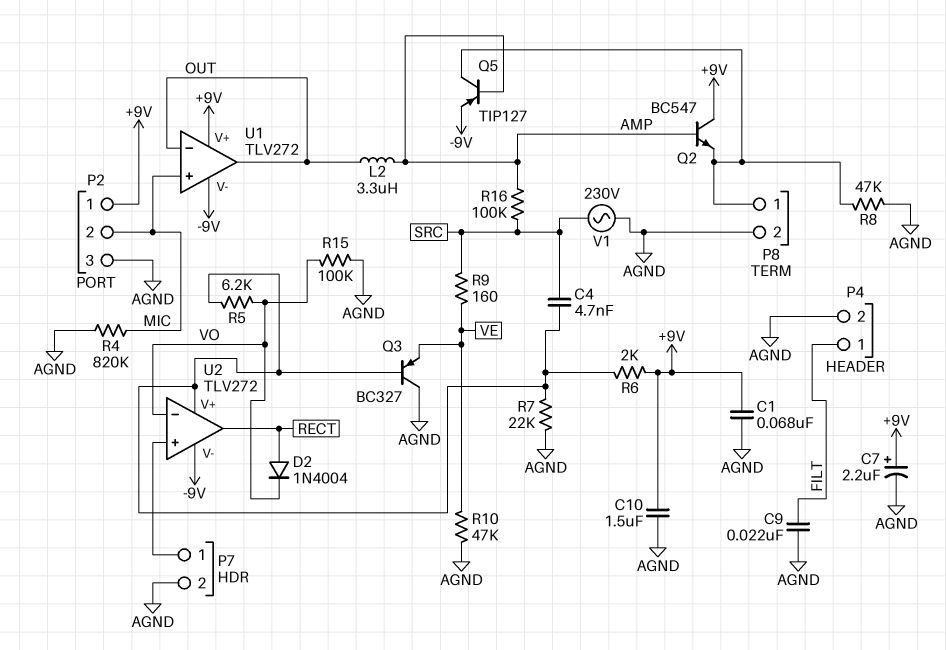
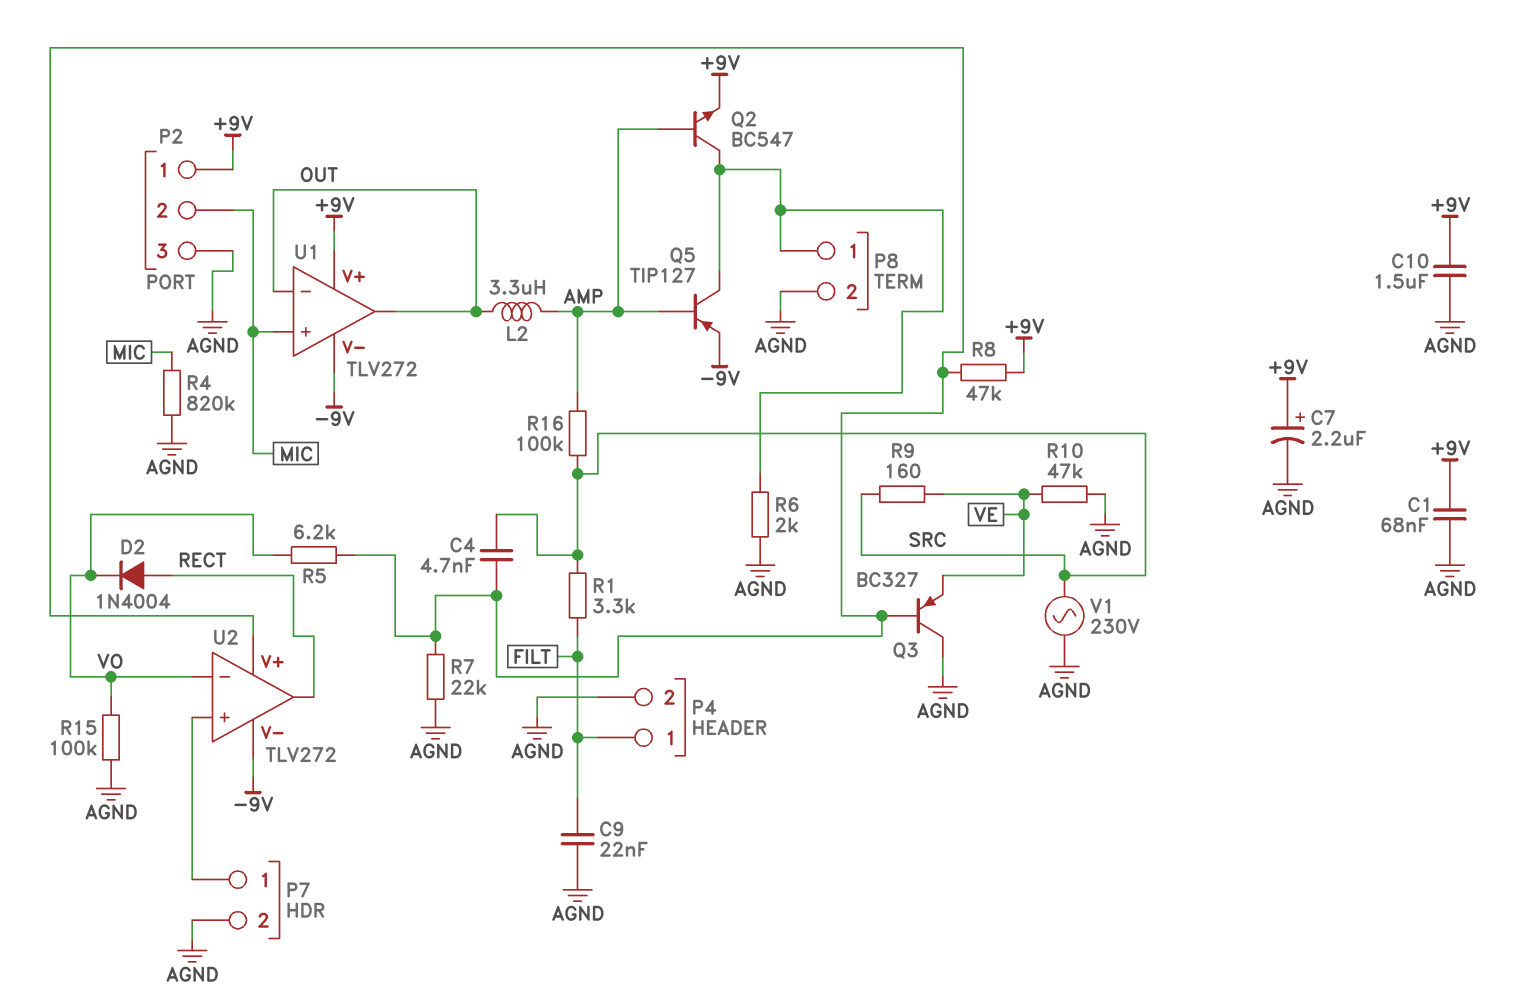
Q2: NPN BC547 (B AMP, C +9V, E P8/1) -> NPN BC547 (B AMP, C P8/1, E +9V)
R1: none -> 3.3k (FILT, SRC)
R6: 2k (+9V, U2/V+) -> 2k (AGND, P8/1)
R8: 47k (AGND, P8/1) -> 47k (+9V, U2/V+)

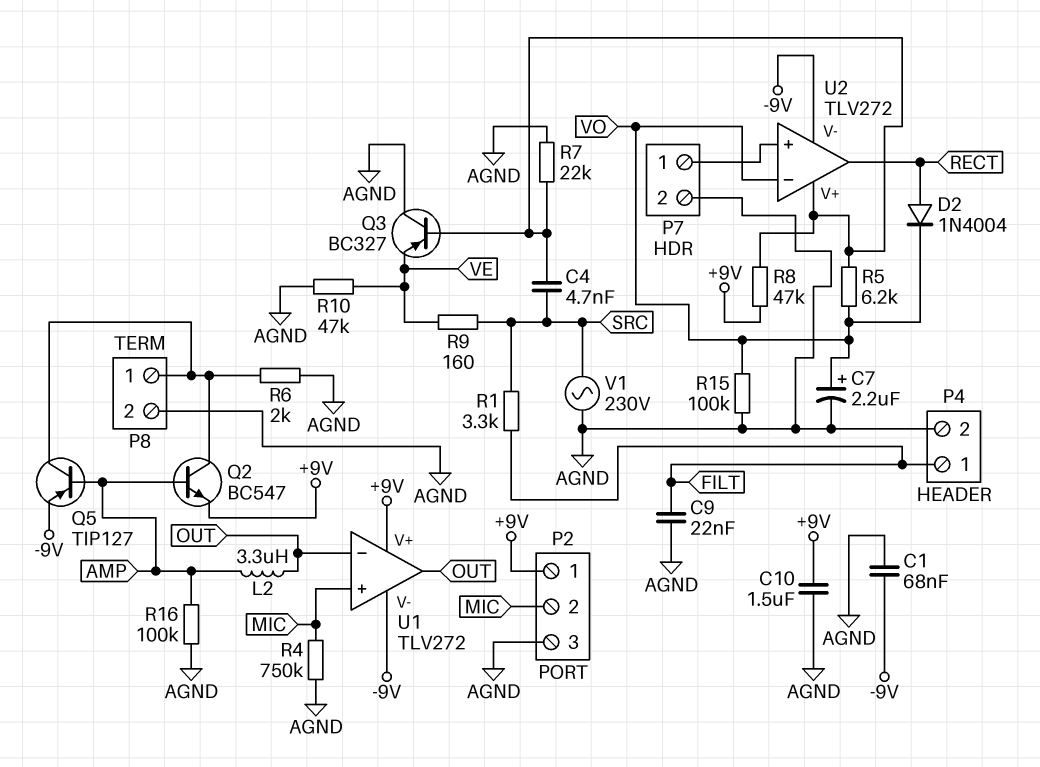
C1: 68nF (+9V, AGND) -> 68nF (-9V, AGND)
C7: 2.2uF (plus +9V, minus AGND) -> 2.2uF (plus VO, minus AGND)
R4: 820k (AGND, MIC) -> 750k (AGND, MIC)
R16: 100k (AMP, SRC) -> 100k (AGND, AMP)

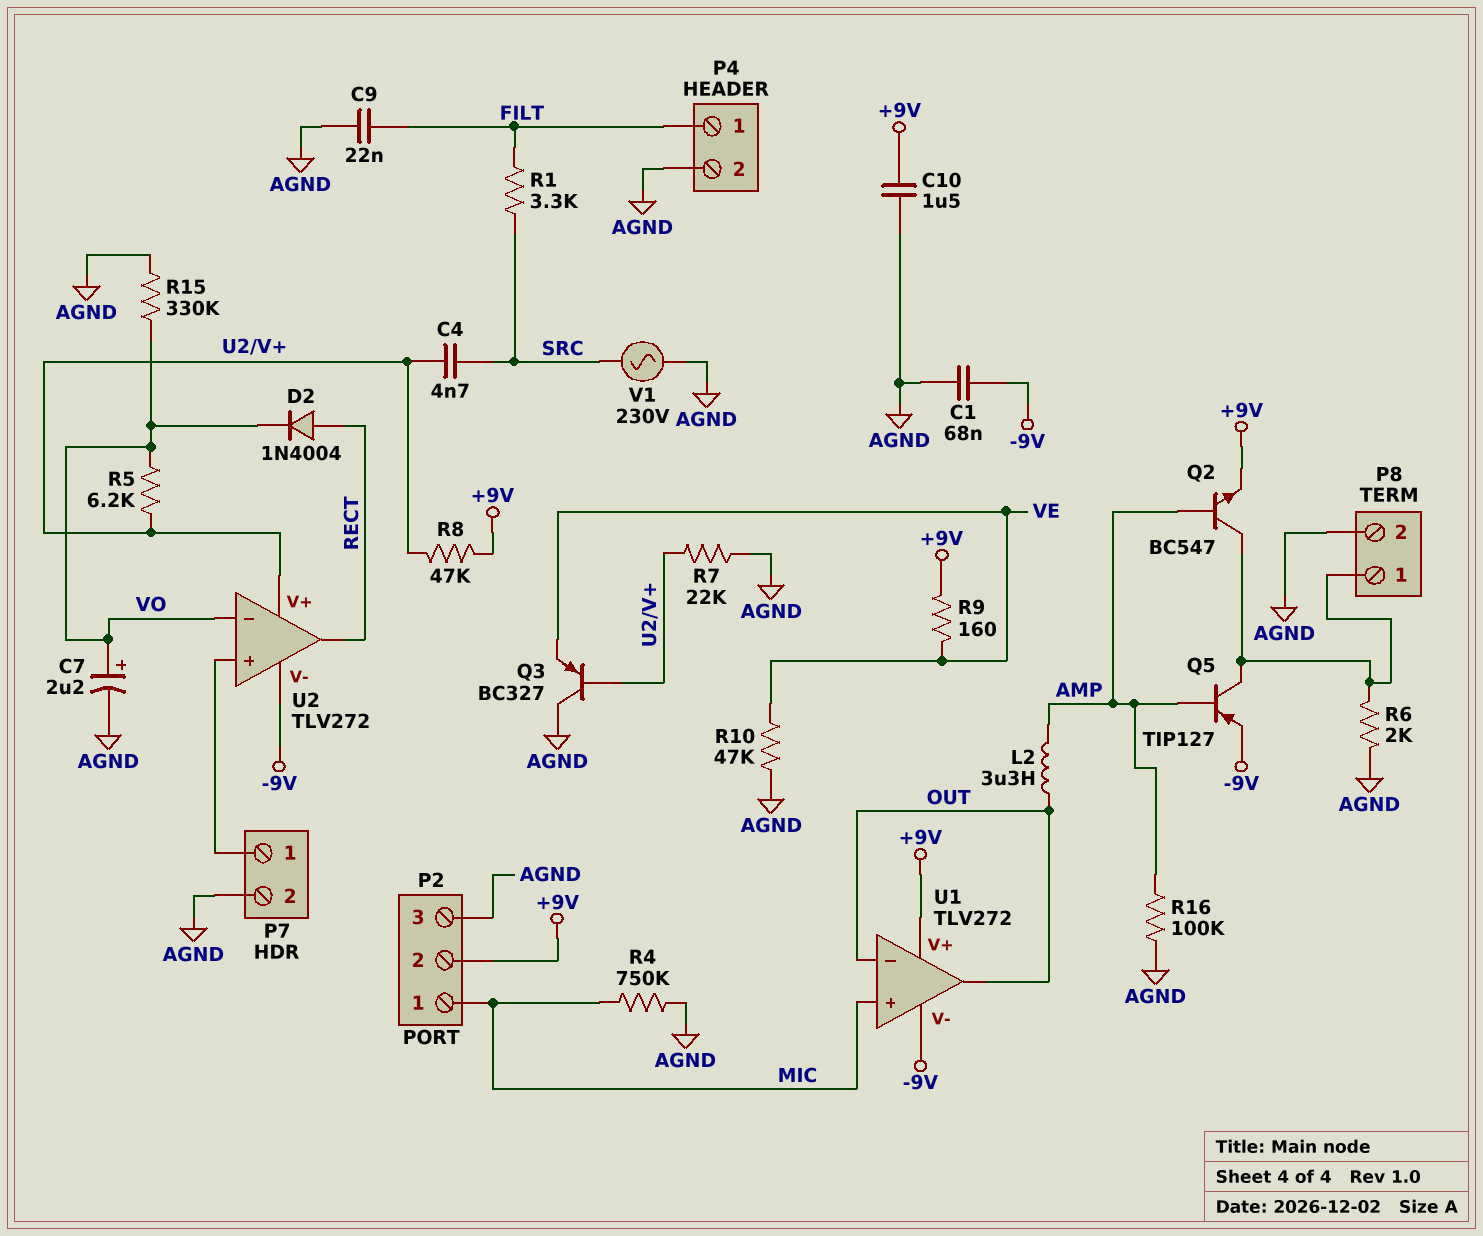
P2 pin 1: +9V -> MIC
P2 pin 2: MIC -> +9V
R9: 160 (SRC, VE) -> 160 (+9V, VE)
R15: 100k (AGND, VO) -> 330k (AGND, VO)

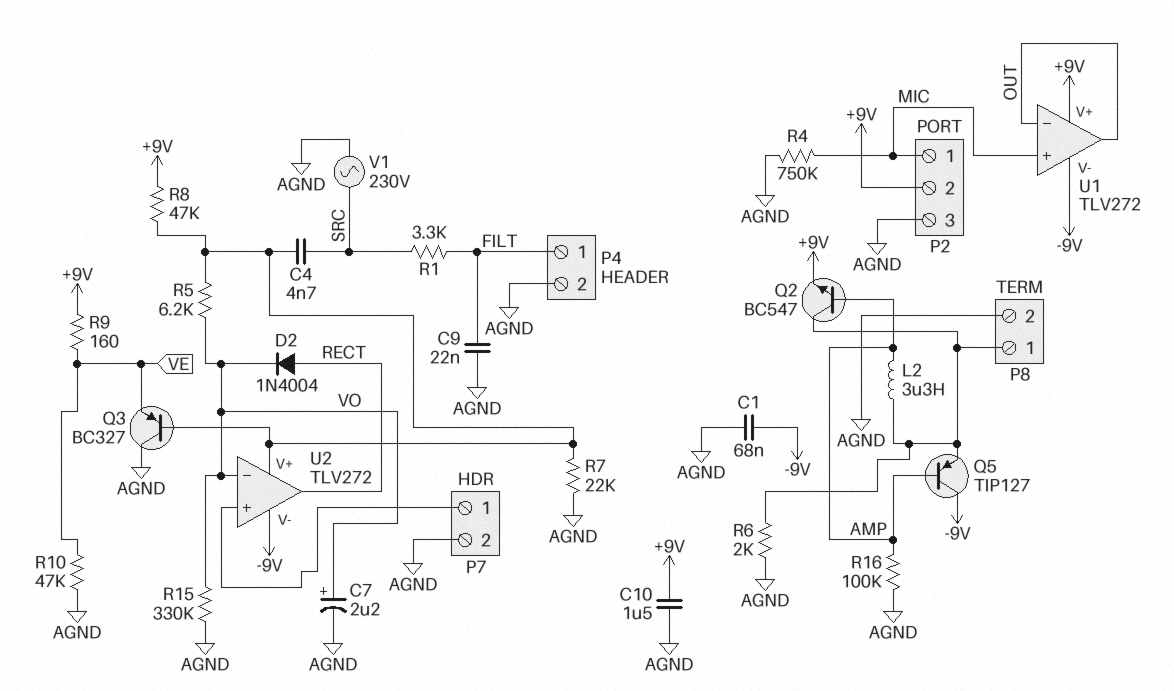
L2: 3.3uH (AMP, OUT) -> 3.3uH (AMP, P8/1)
Q5: PNP TIP127 (B AMP, C P8/1, E -9V) -> PNP TIP127 (B AMP, C -9V, E P8/1)

